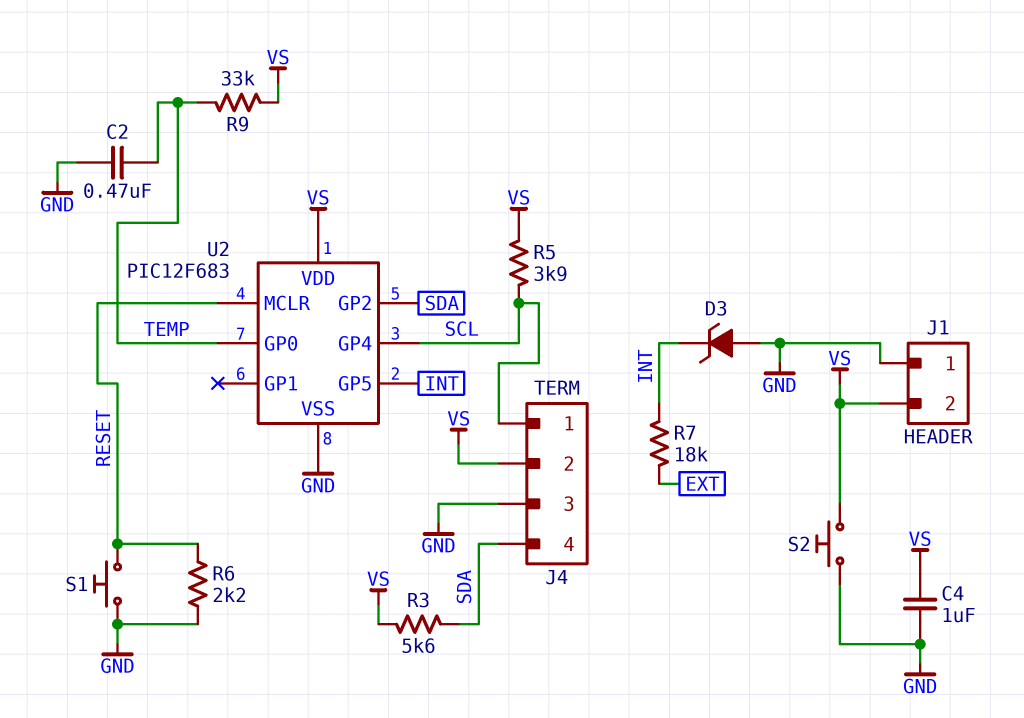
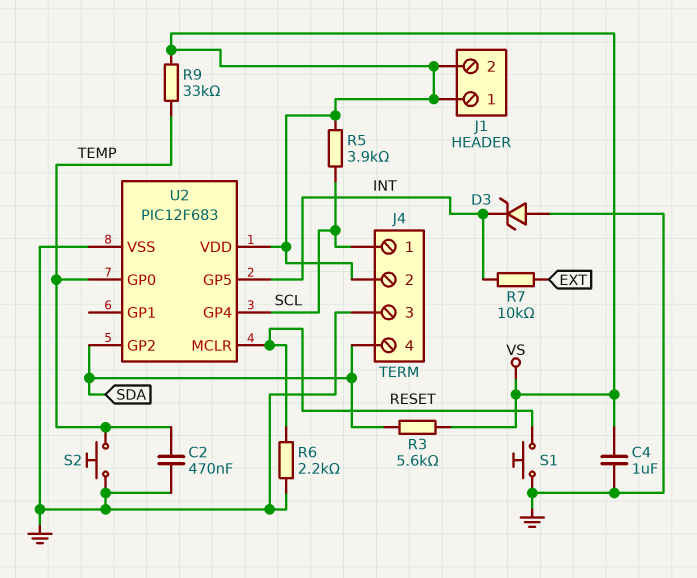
J1 pin 1: GND -> VS
R7: 18k (EXT, INT) -> 10k (EXT, INT)
S2: button (GND, VS) -> button (GND, TEMP)

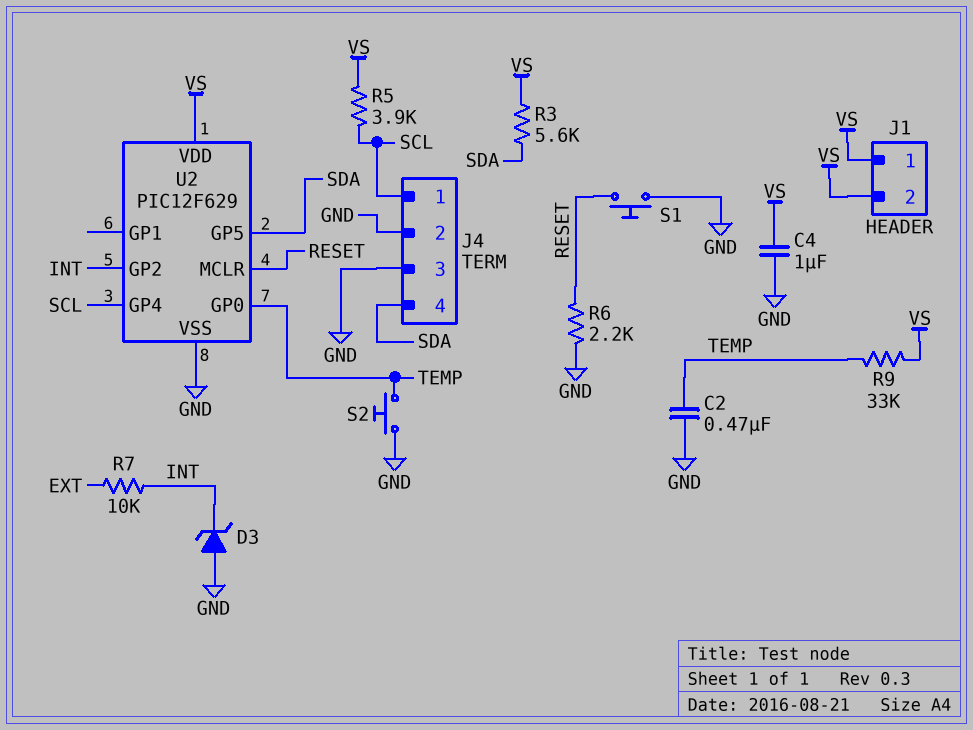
J4 pin 2: VS -> GND
U2: PIC12F683 -> PIC12F629
U2 pin GP2: SDA -> INT
U2 pin GP5: INT -> SDA

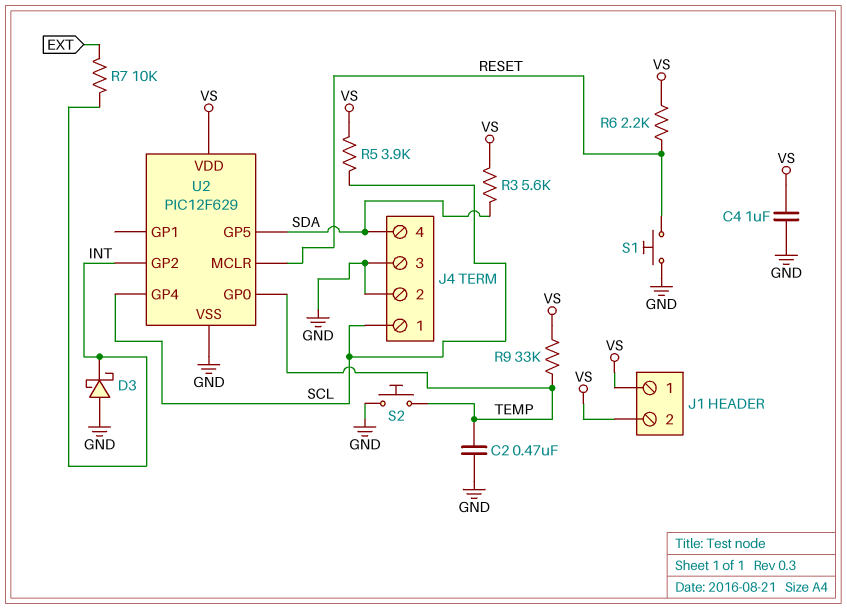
D3: zener (A GND, K INT) -> schottky (A GND, K INT)
R6: 2.2k (GND, RESET) -> 2.2k (RESET, VS)

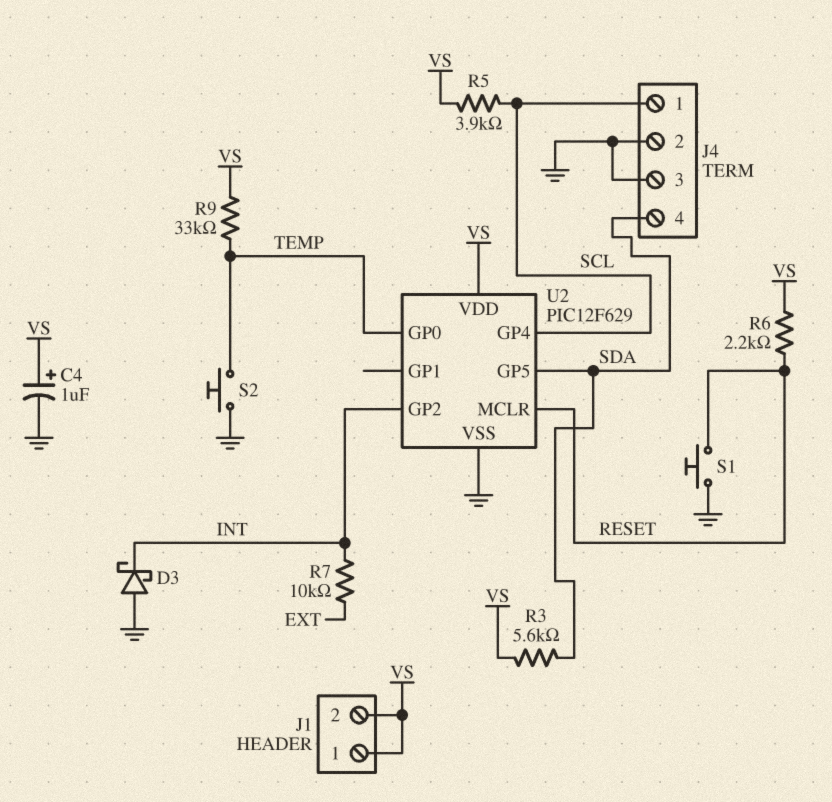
C2: 470nF (GND, TEMP) -> none
C4: 1uF (GND, VS) -> 1uF (plus VS, minus GND)

